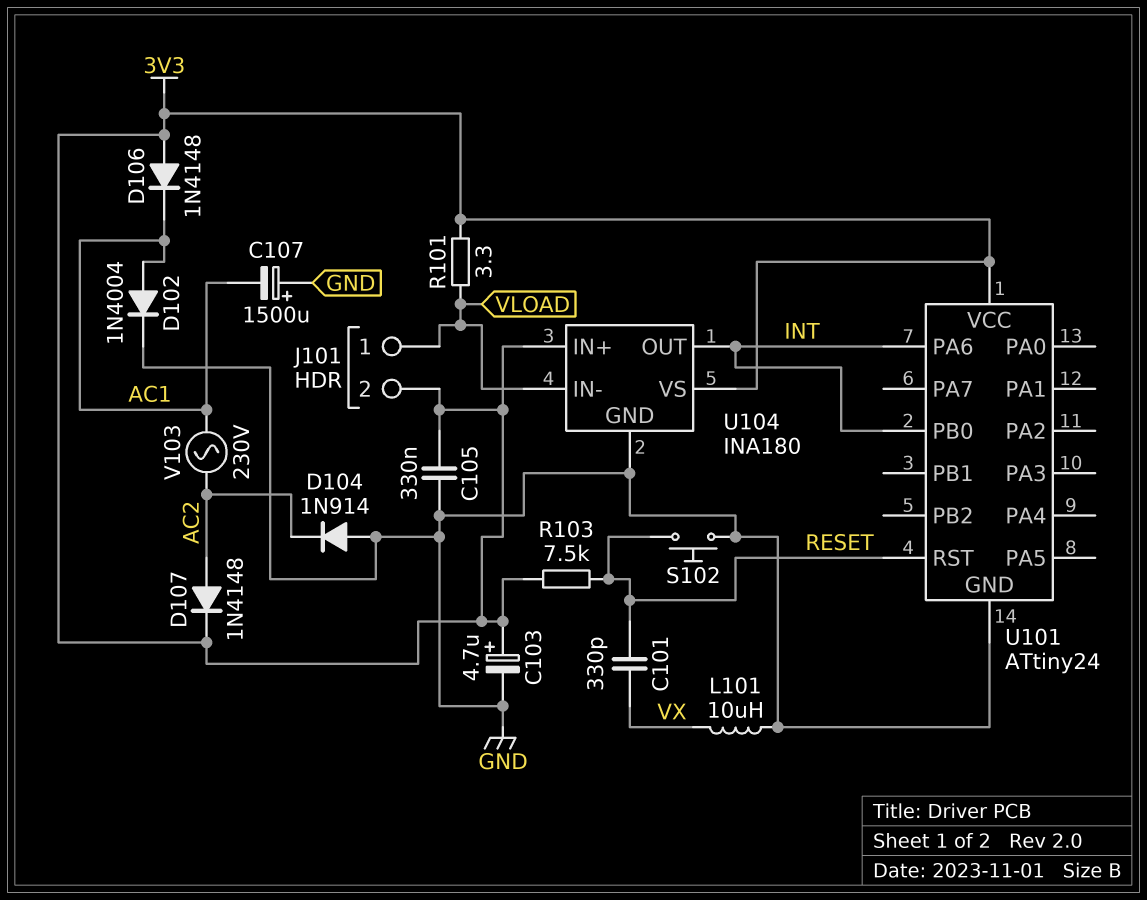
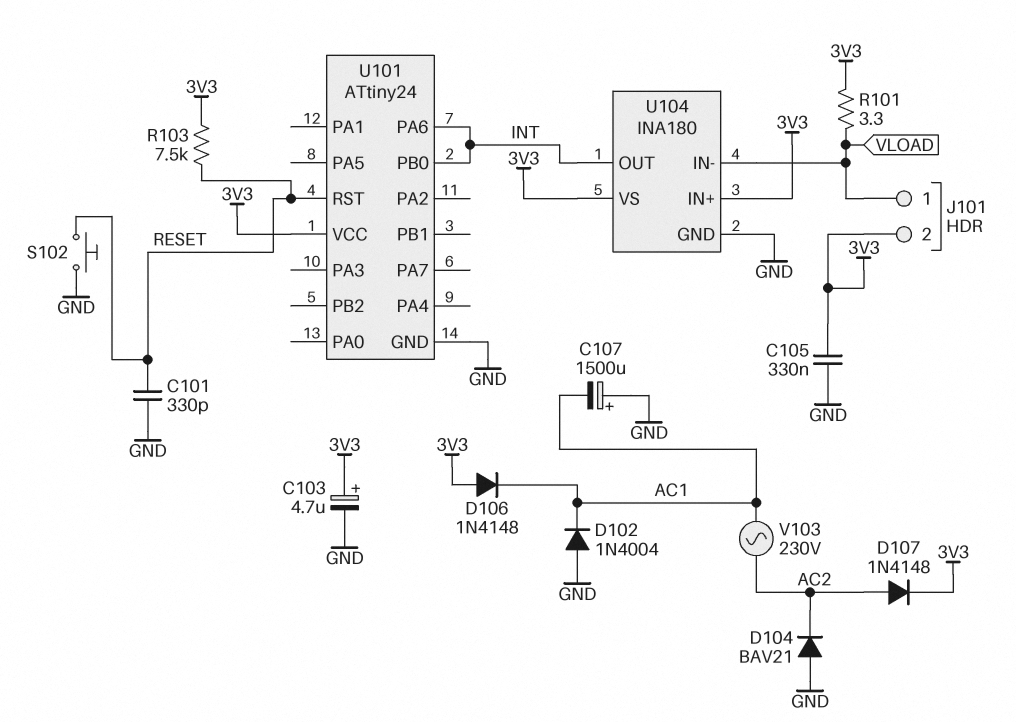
C101: 330pF (RESET, VX) -> 330pF (GND, RESET)
D102: diode 1N4004 (A AC1, K GND) -> diode 1N4004 (A GND, K AC1)
D104: diode 1N914 (A GND, K AC2) -> diode BAV21 (A GND, K AC2)
L101: 10uH (GND, VX) -> none

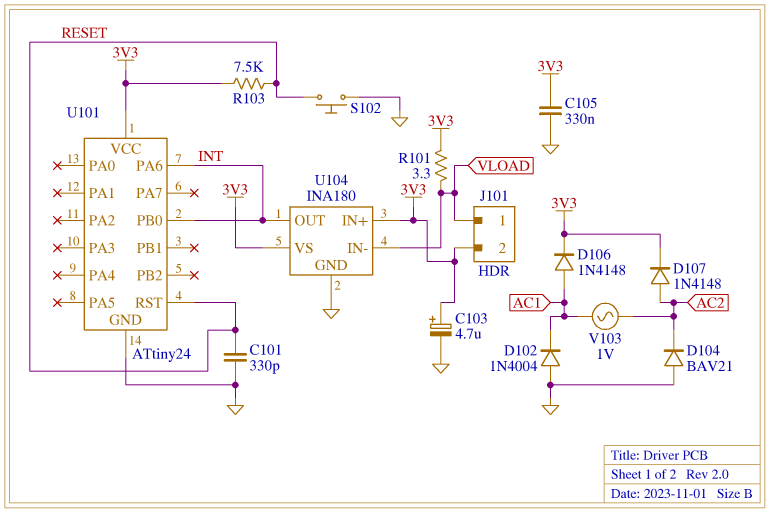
C107: 1500uF (plus GND, minus AC1) -> none
D106: diode 1N4148 (A 3V3, K AC1) -> diode 1N4148 (A AC1, K 3V3)
V103: AC 230V (AC1, AC2) -> AC 1V (AC1, AC2)

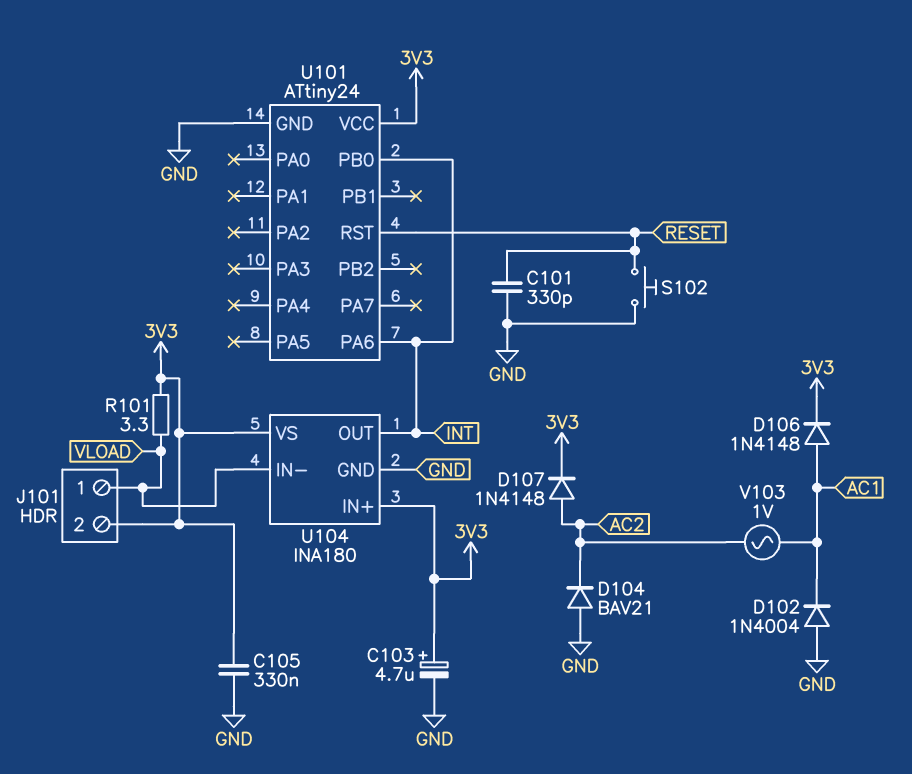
R103: 7.5k (3V3, RESET) -> none

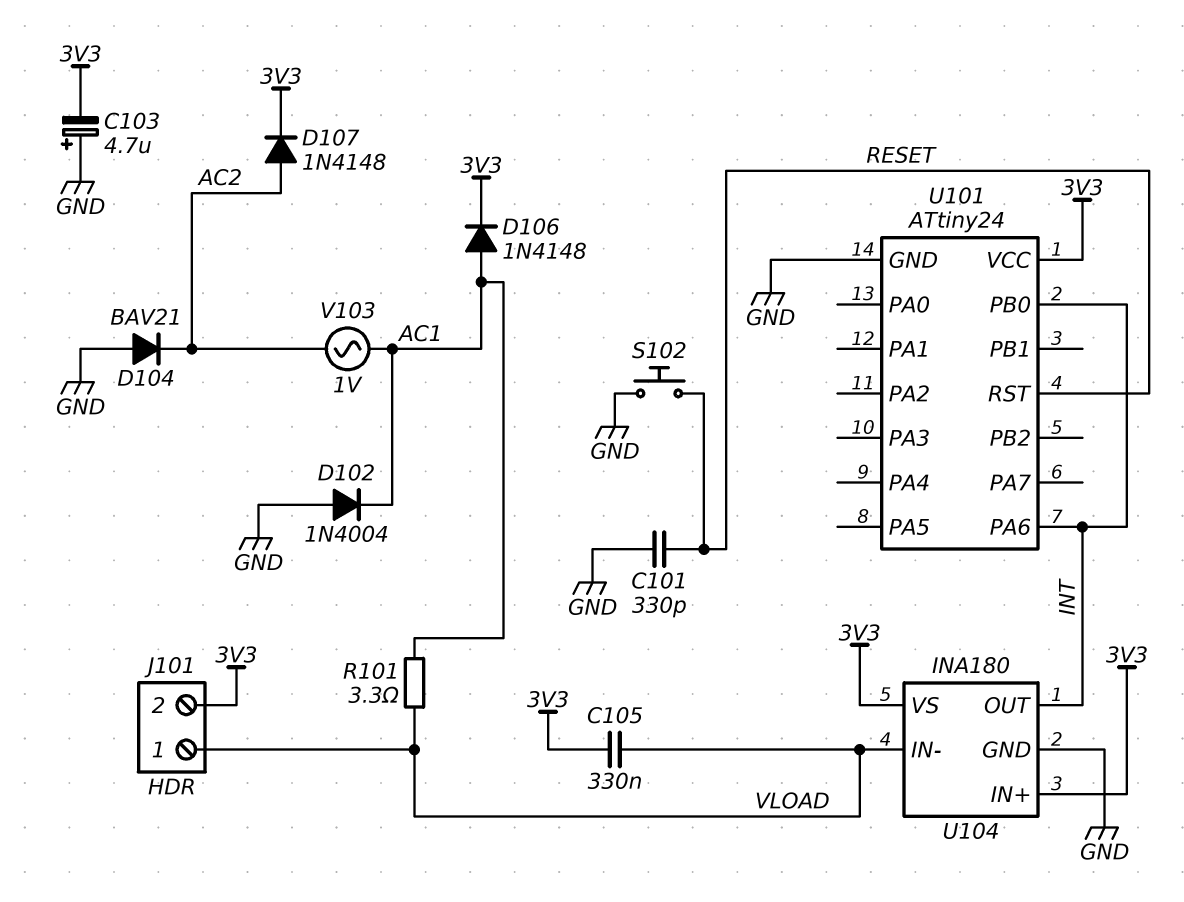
C103: 4.7uF (plus 3V3, minus GND) -> 4.7uF (plus GND, minus 3V3)
C105: 330nF (3V3, GND) -> 330nF (3V3, VLOAD)
R101: 3.3 (3V3, VLOAD) -> 3.3 (AC1, VLOAD)

